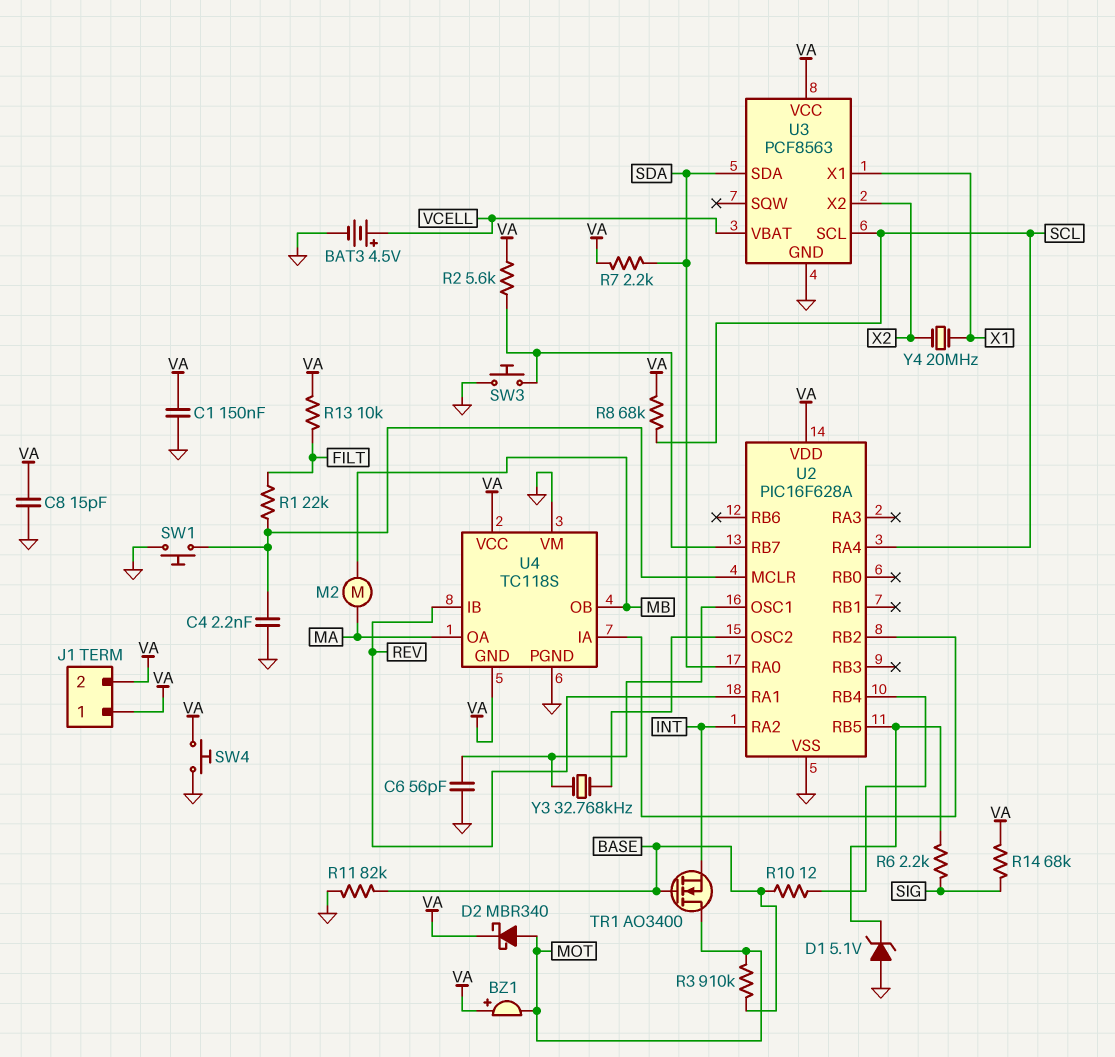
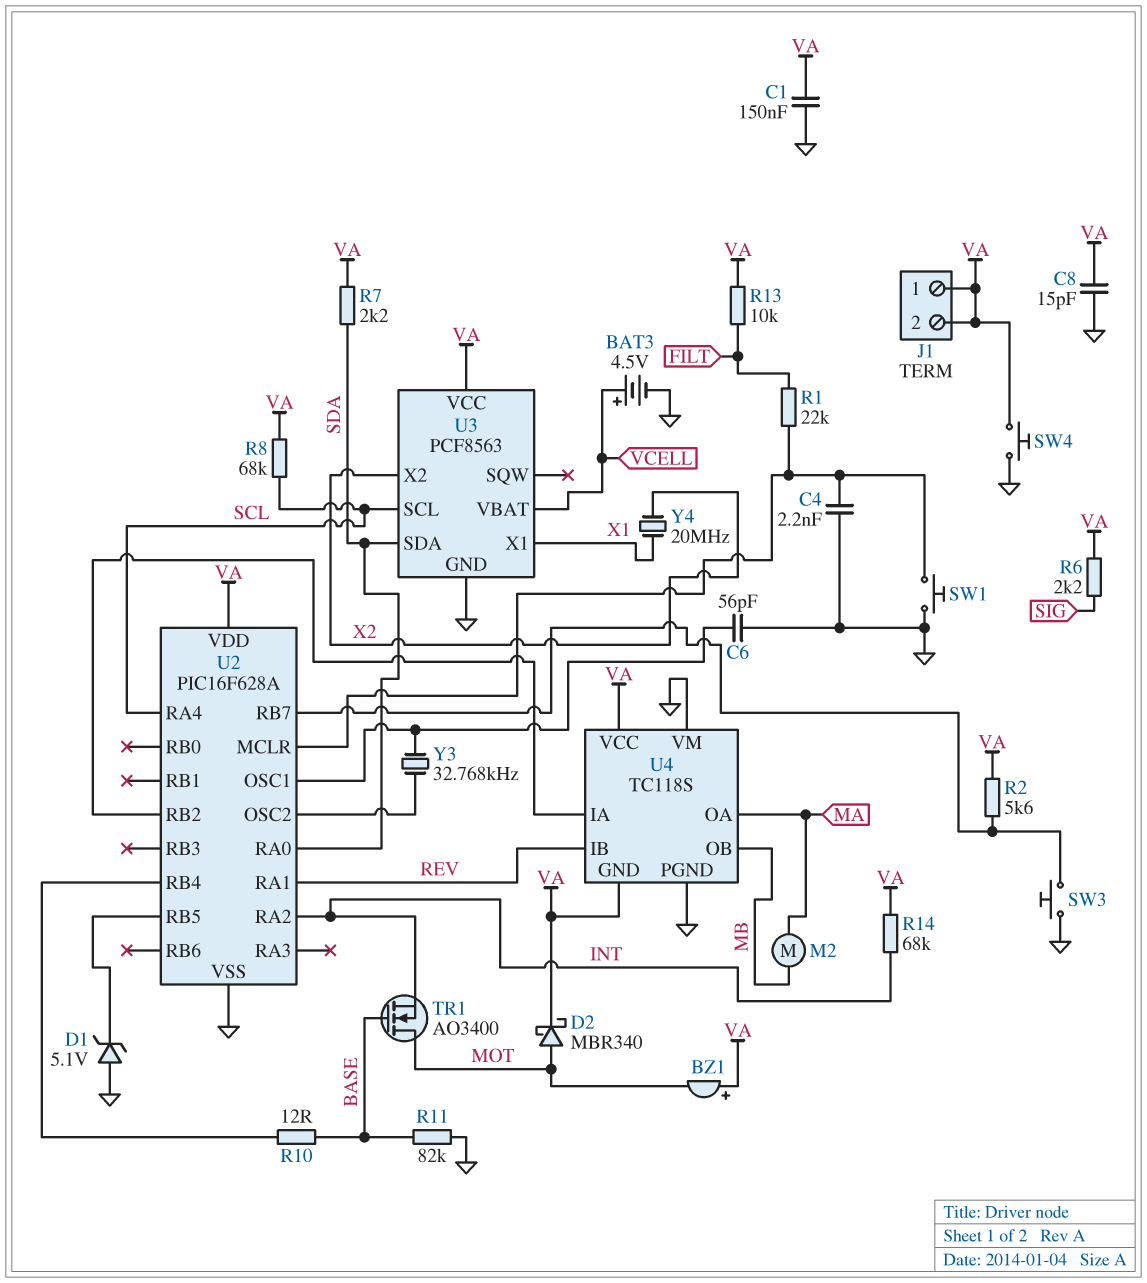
R3: 910k (BASE, MOT) -> none
R6: 2.2k (SIG, U2/RB5) -> 2.2k (SIG, VA)
R14: 68k (SIG, VA) -> 68k (INT, VA)

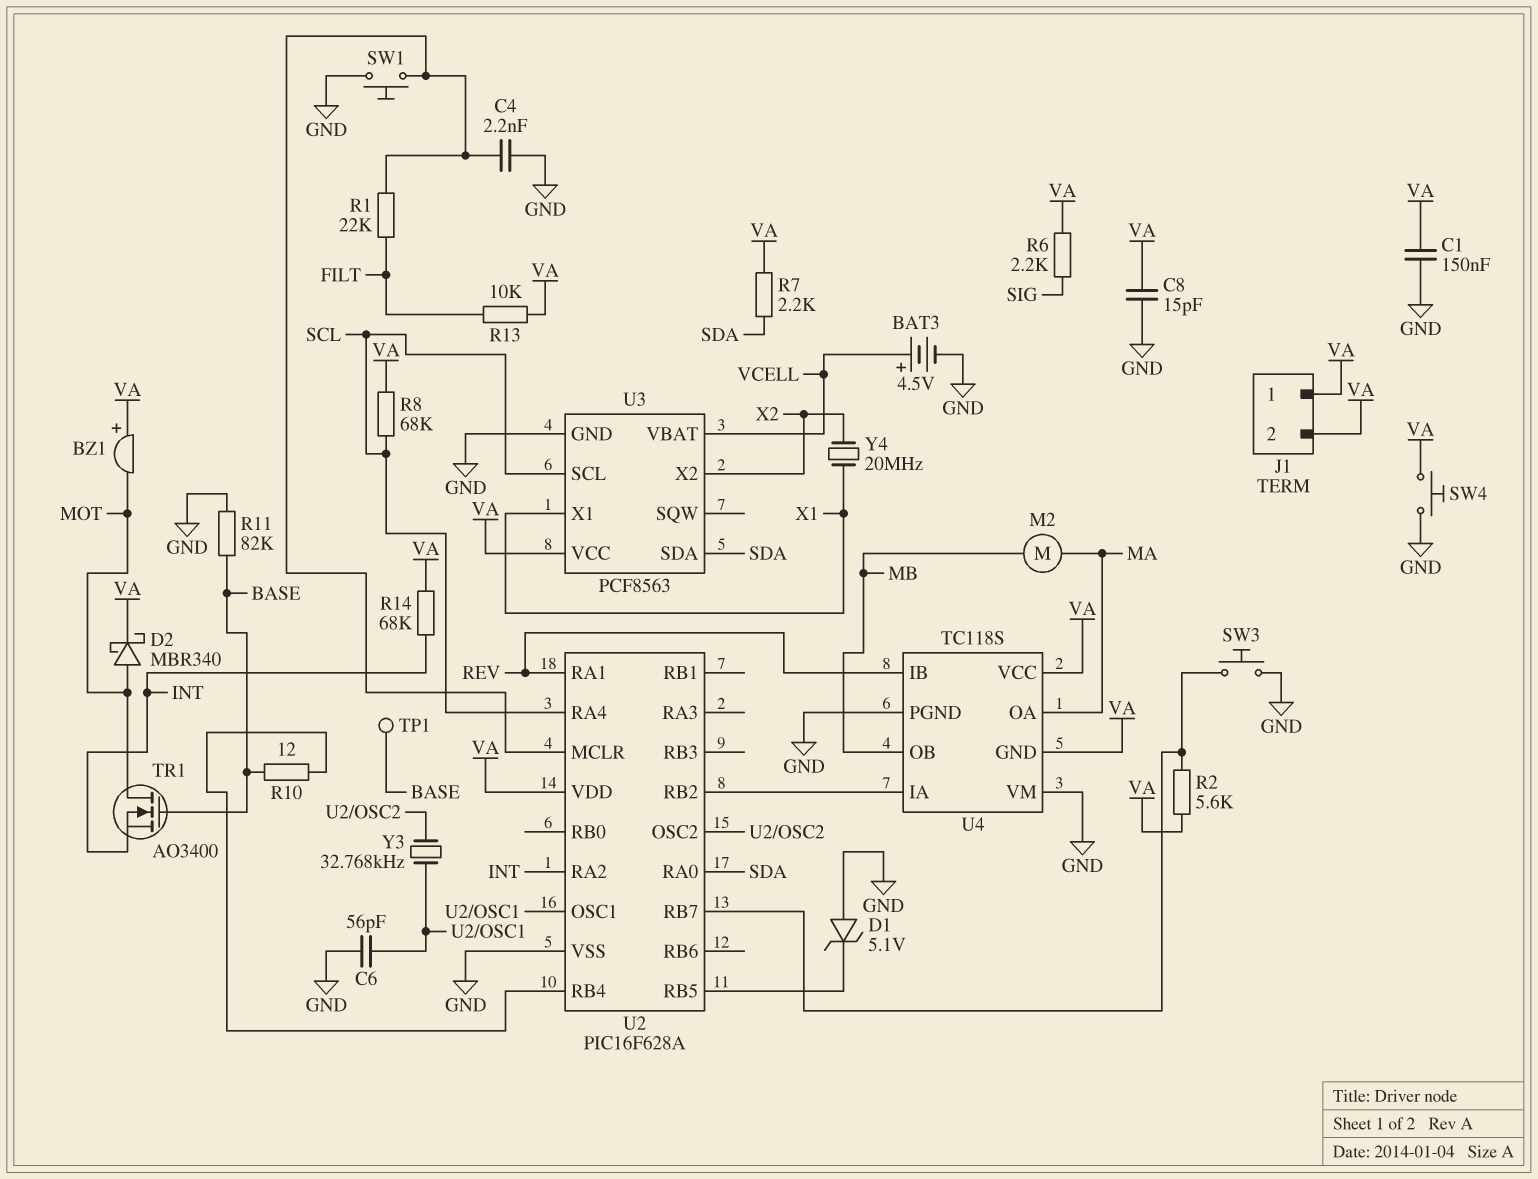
TP1: none -> test point (BASE)

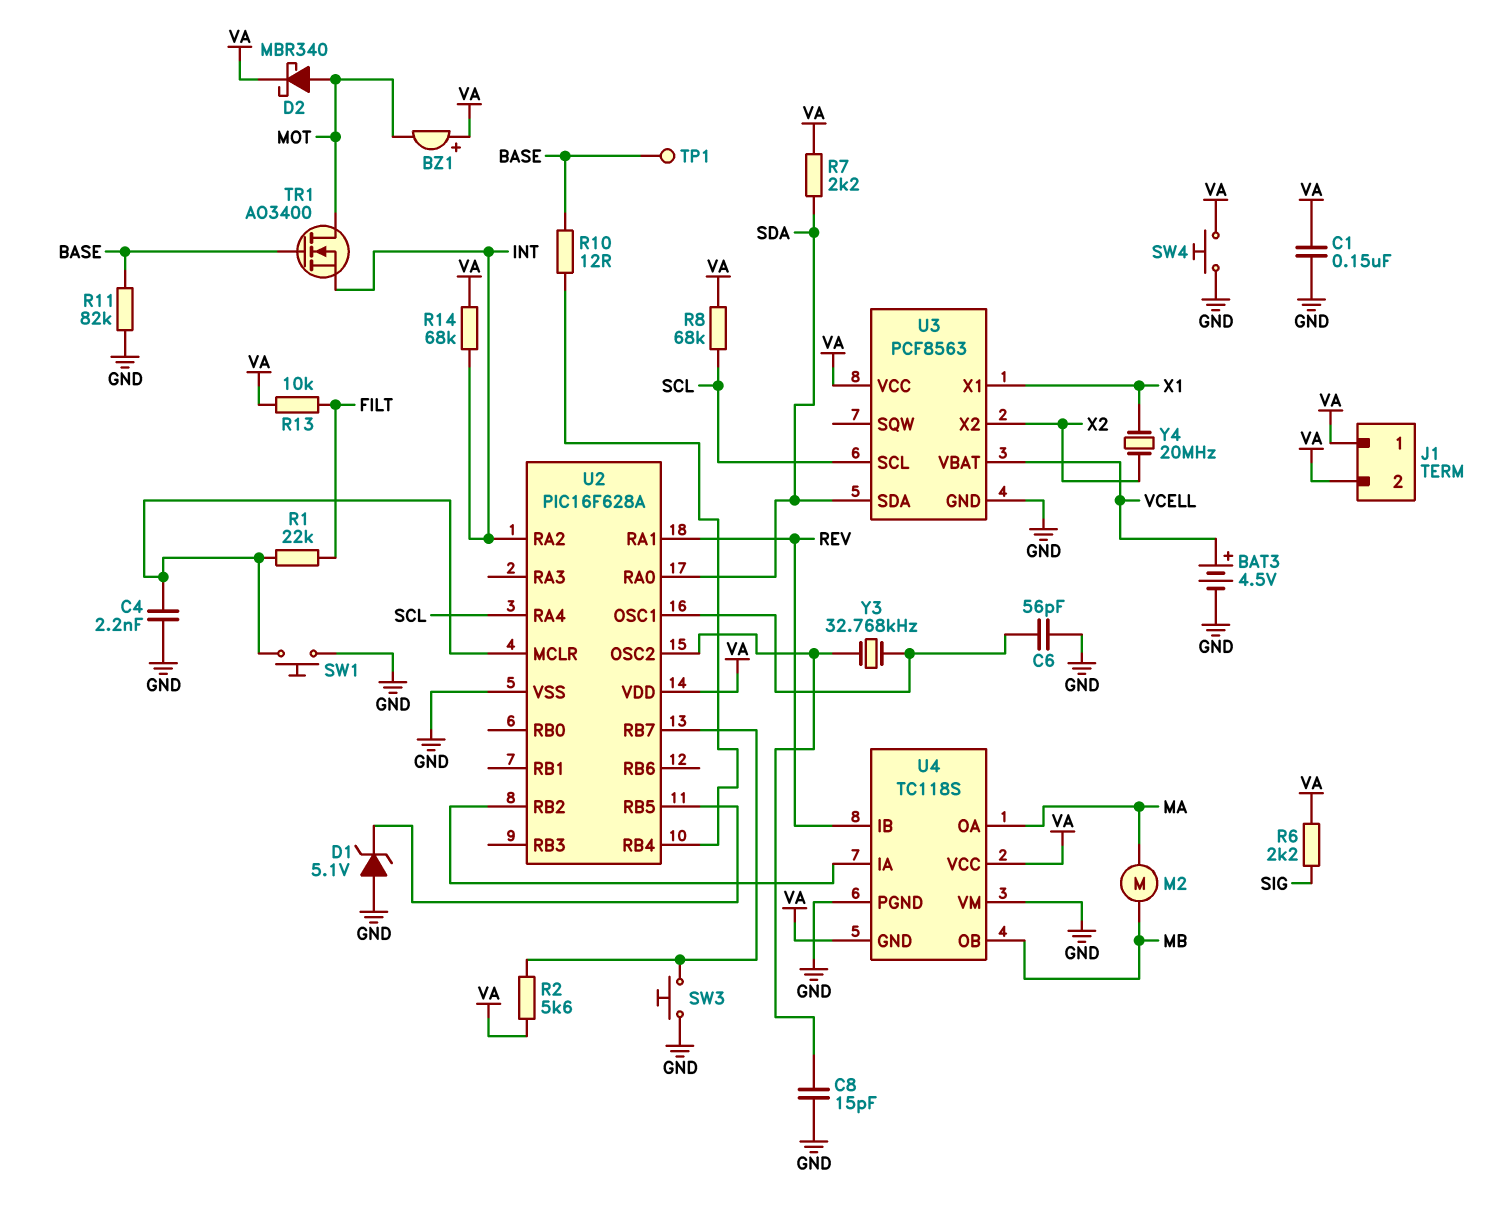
C8: 15pF (GND, VA) -> 15pF (GND, U2/OSC2)

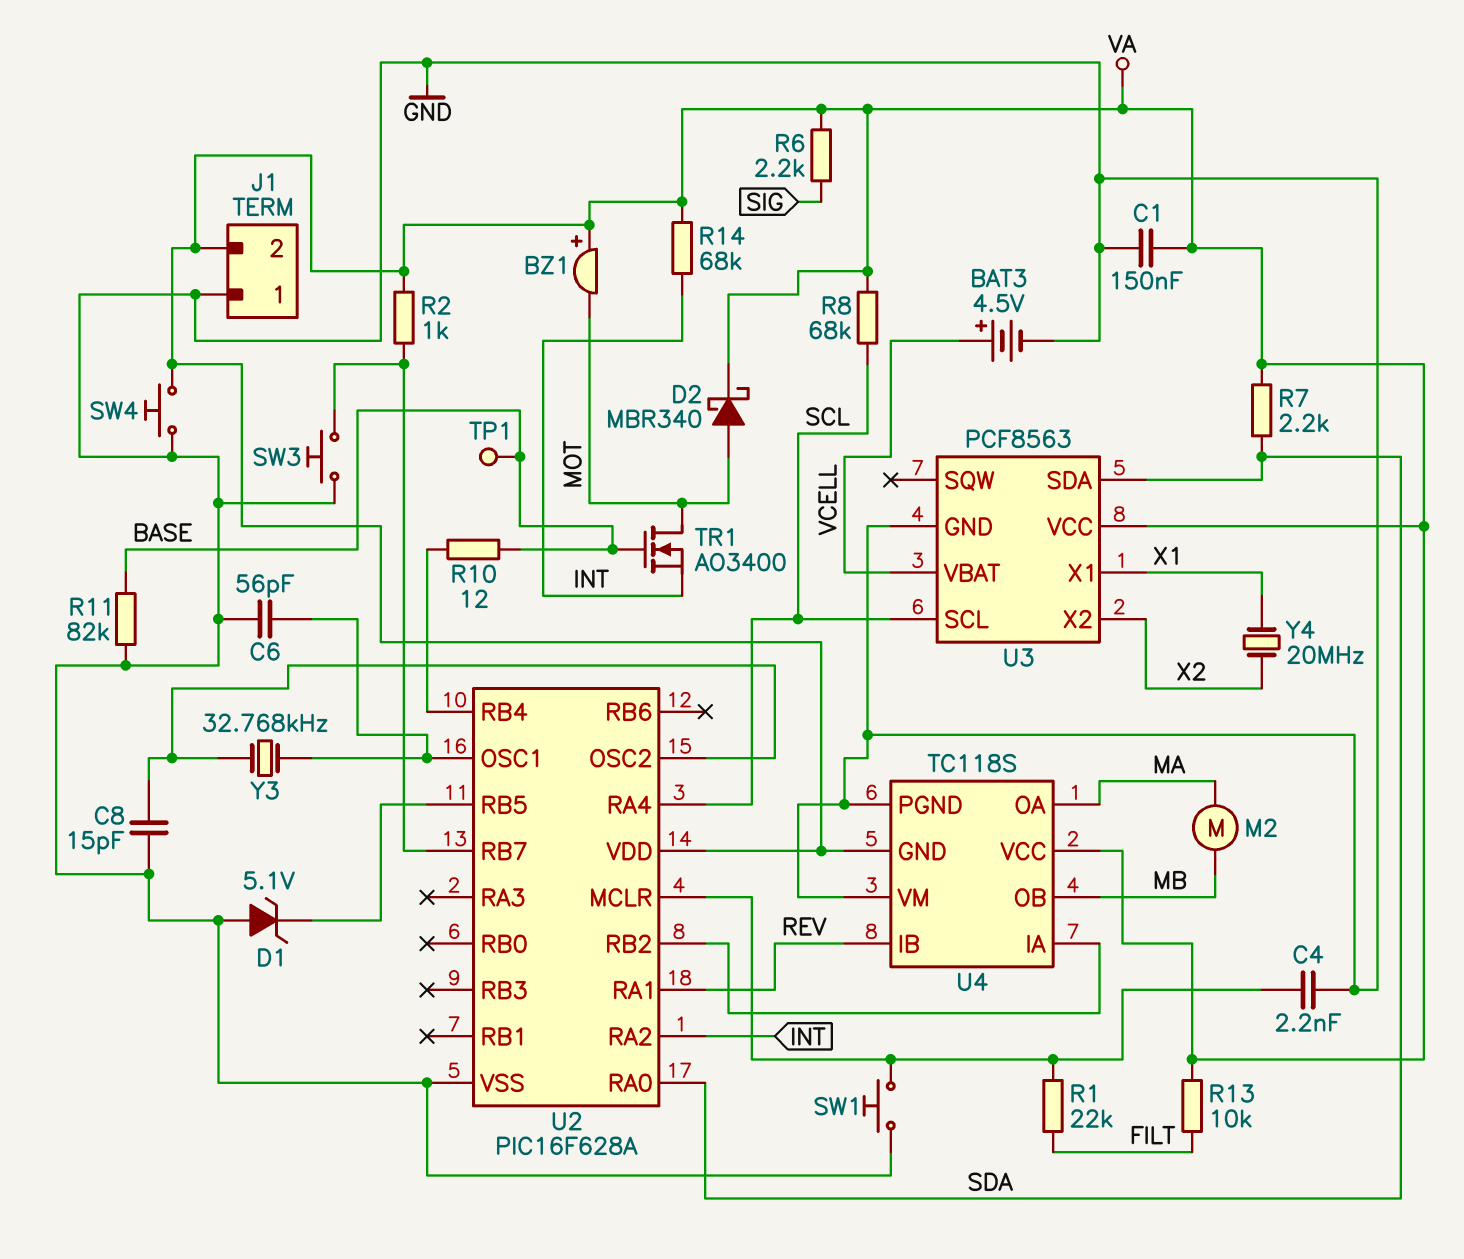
J1 pin 1: VA -> GND
R2: 5.6k (U2/RB7, VA) -> 1k (U2/RB7, VA)

